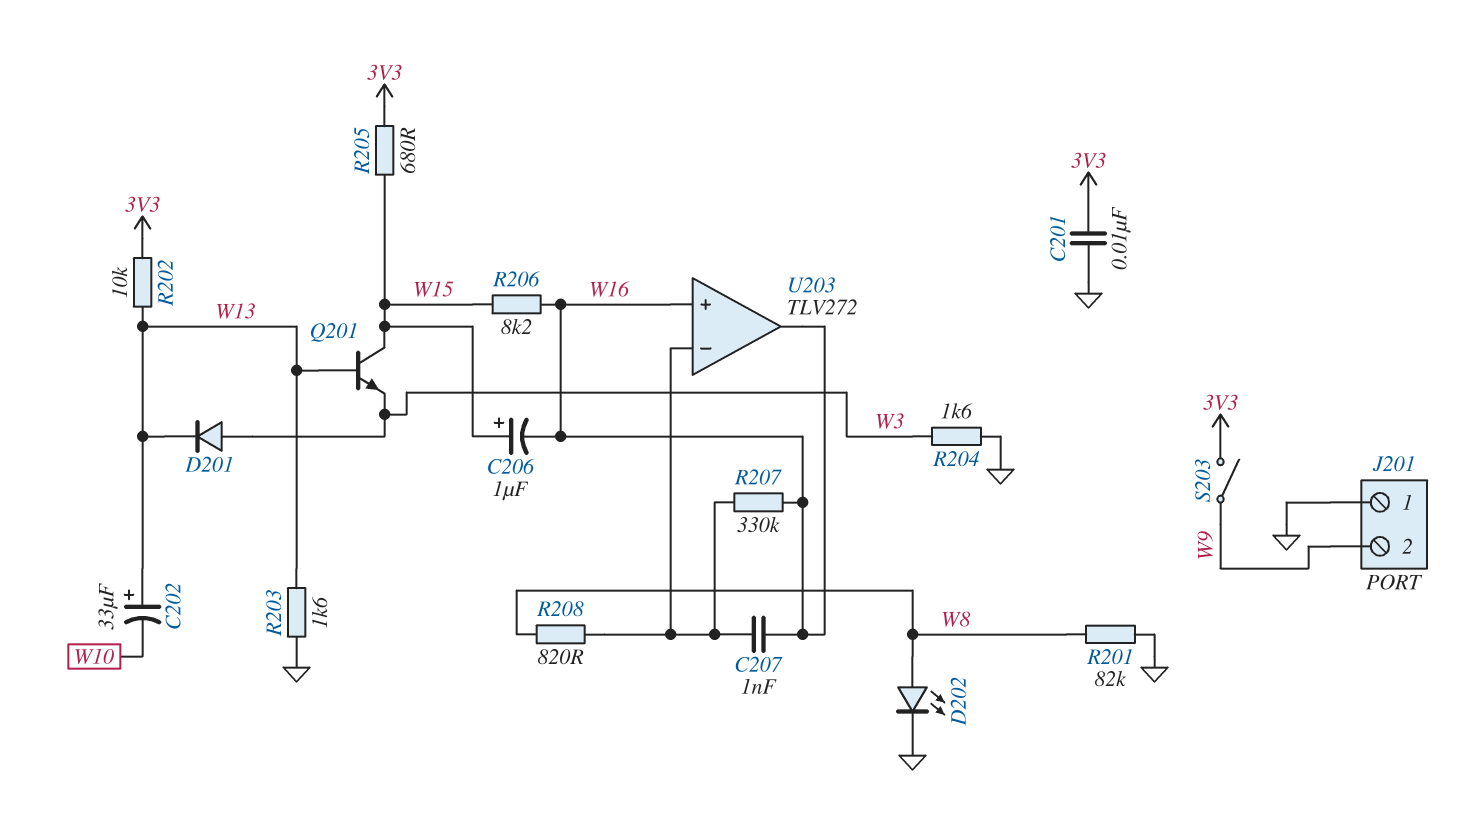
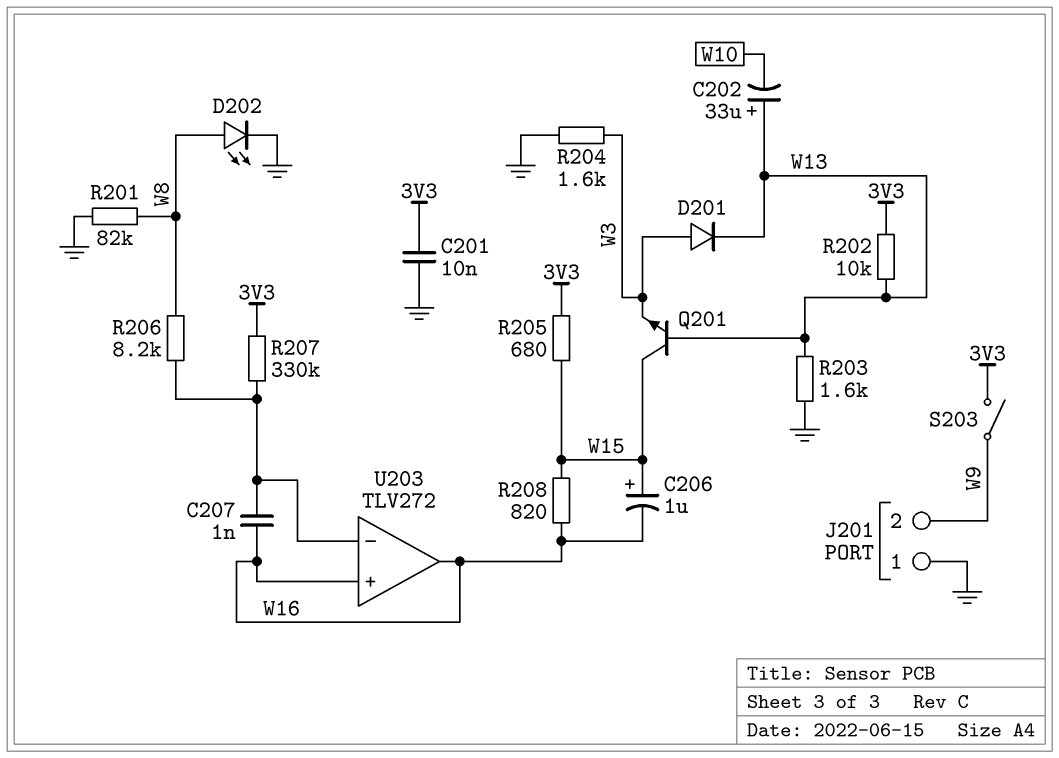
R206: 8.2k (W15, W16) -> 8.2k (U203/in-, W8)
R207: 330k (U203/in-, W16) -> 330k (3V3, U203/in-)
R208: 820 (U203/in-, W8) -> 820 (W15, W16)

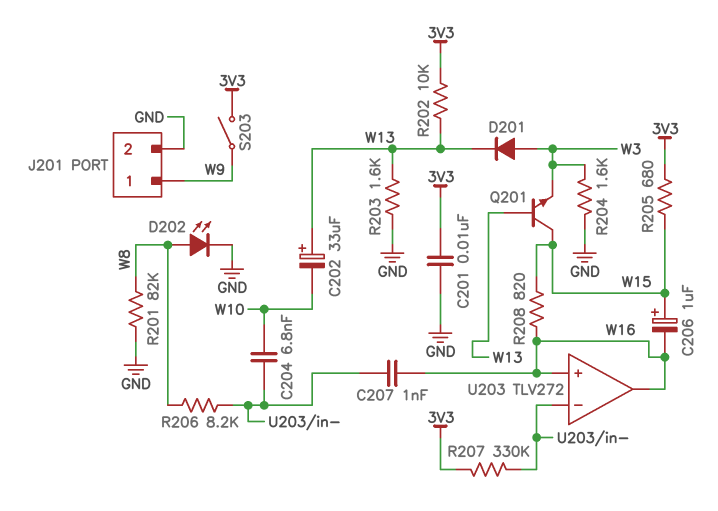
C204: none -> 6.8nF (U203/in-, W10)
J201 pin 1: GND -> W9
J201 pin 2: W9 -> GND

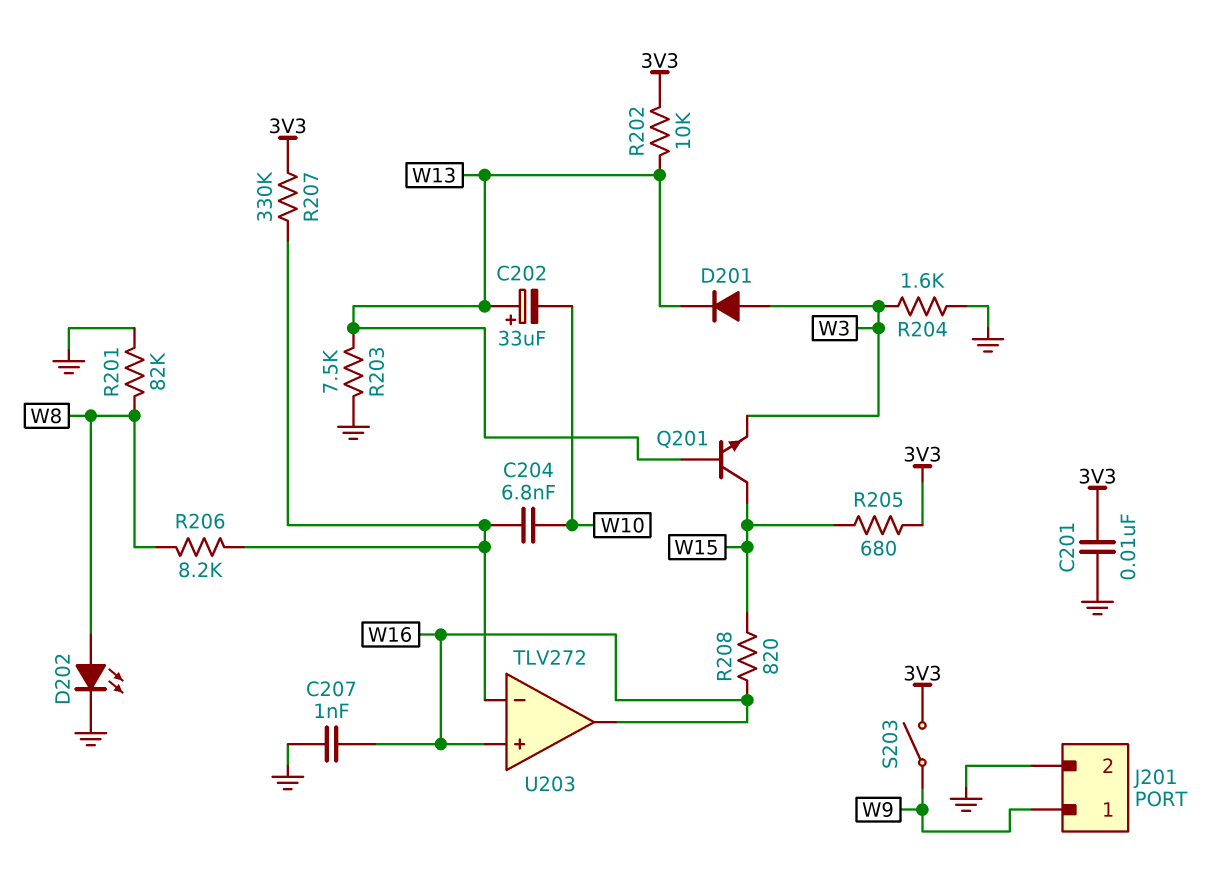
C206: 1uF (plus W15, minus W16) -> none
C207: 1nF (U203/in-, W16) -> 1nF (GND, W16)
R203: 1.6k (GND, W13) -> 7.5k (GND, W13)

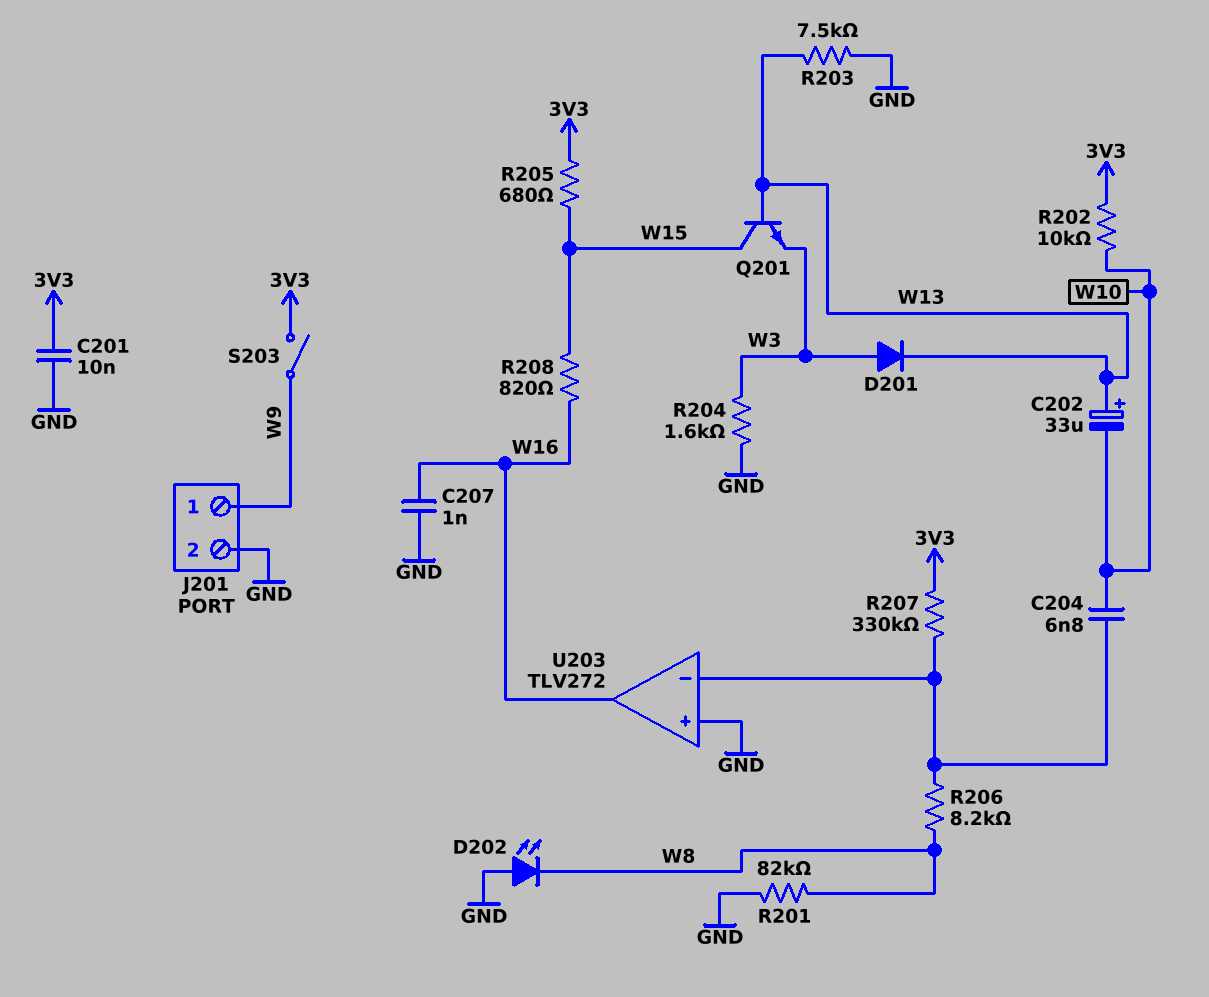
D202: LED (A W8, K GND) -> LED (A GND, K W8)
R202: 10k (3V3, W13) -> 10k (3V3, W10)
U203 pin in+: W16 -> GND

